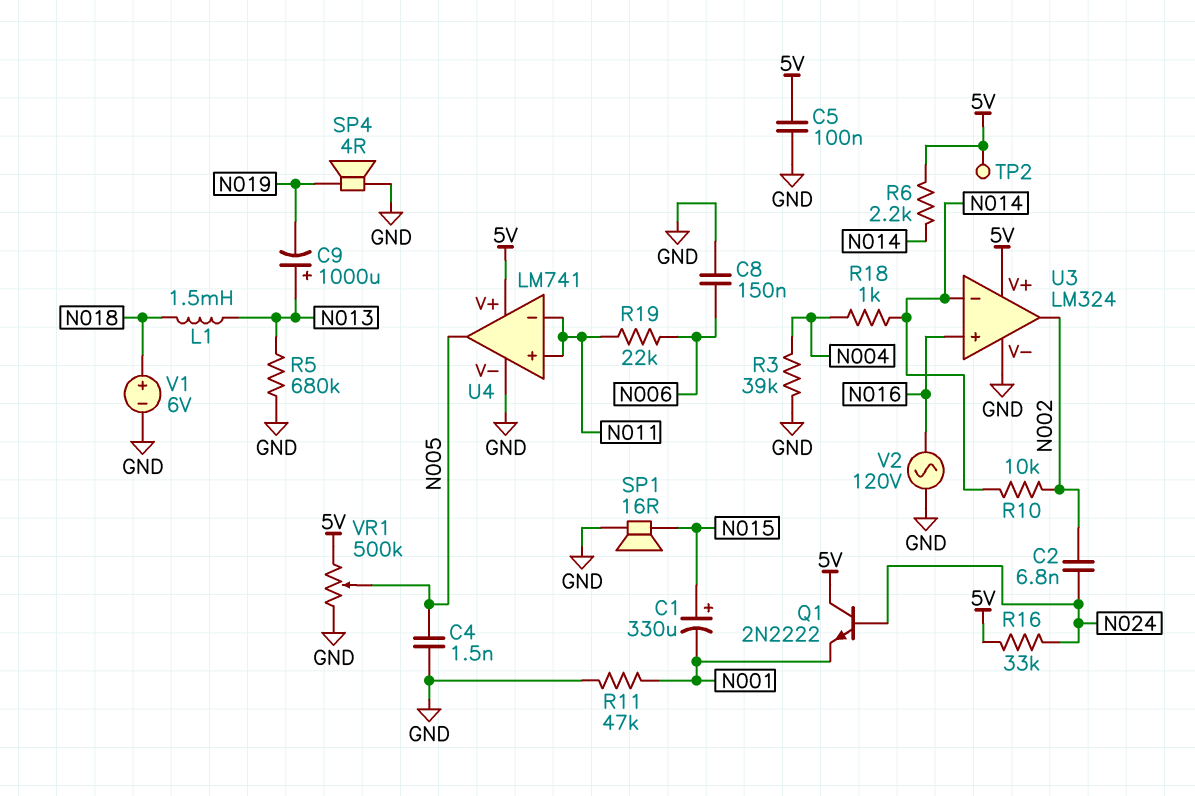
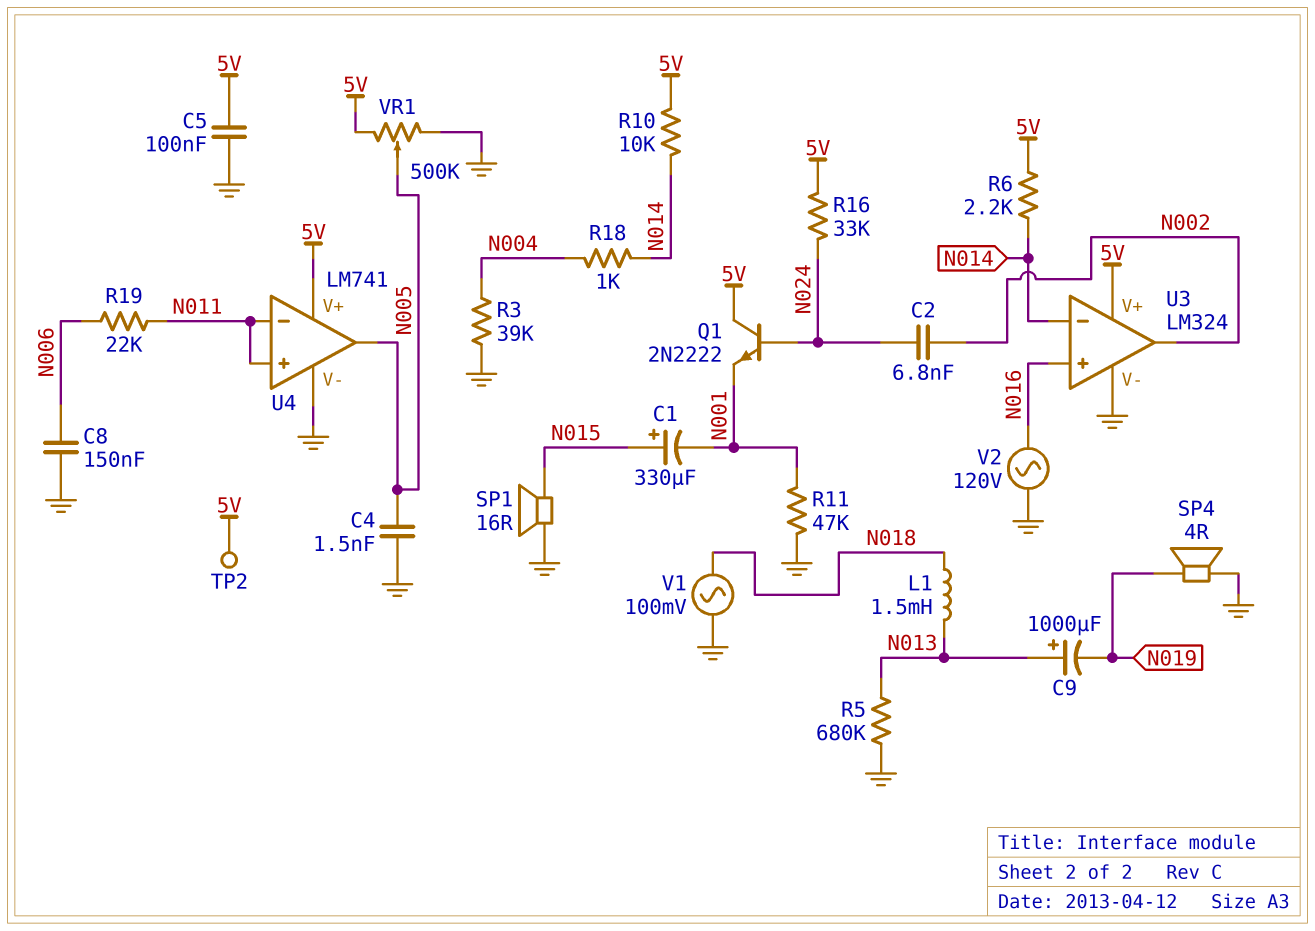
R10: 10k (N002, N014) -> 10k (5V, N014)
V1: 6V (plus N018, minus GND) -> AC 100mV (GND, N018)

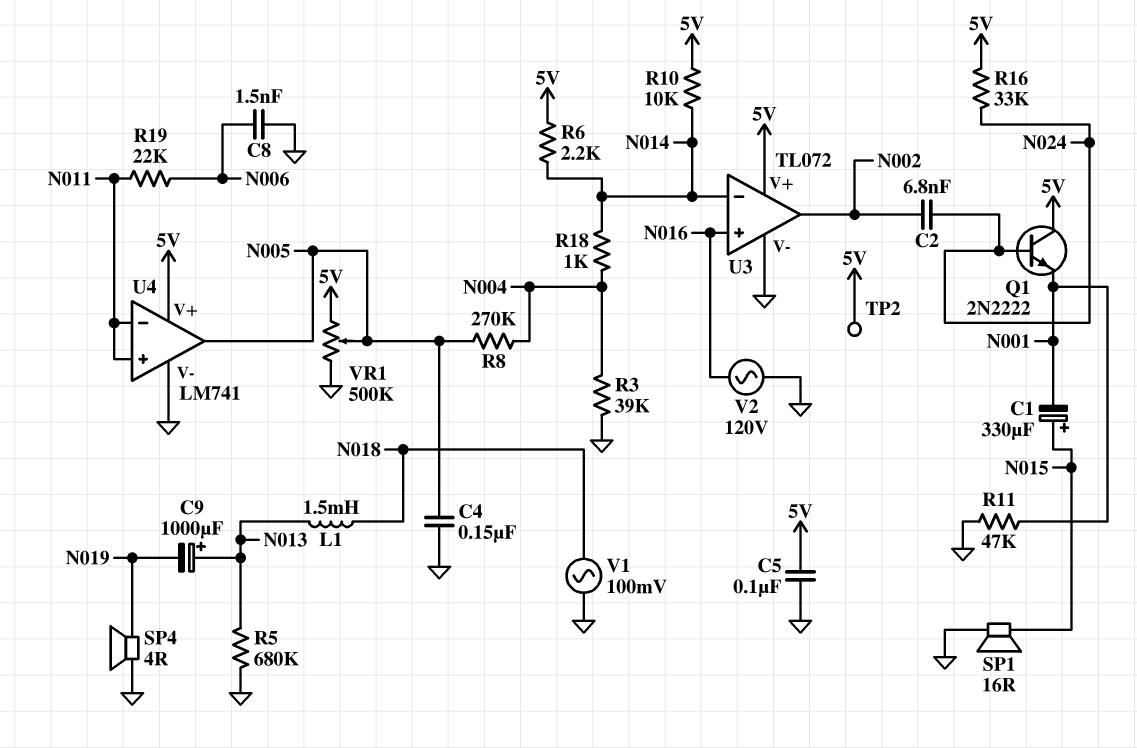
C4: 1.5nF (GND, N005) -> 150nF (GND, N005)
C8: 150nF (GND, N006) -> 1.5nF (GND, N006)
R8: none -> 270k (N004, N005)
U3: LM324 -> TL072

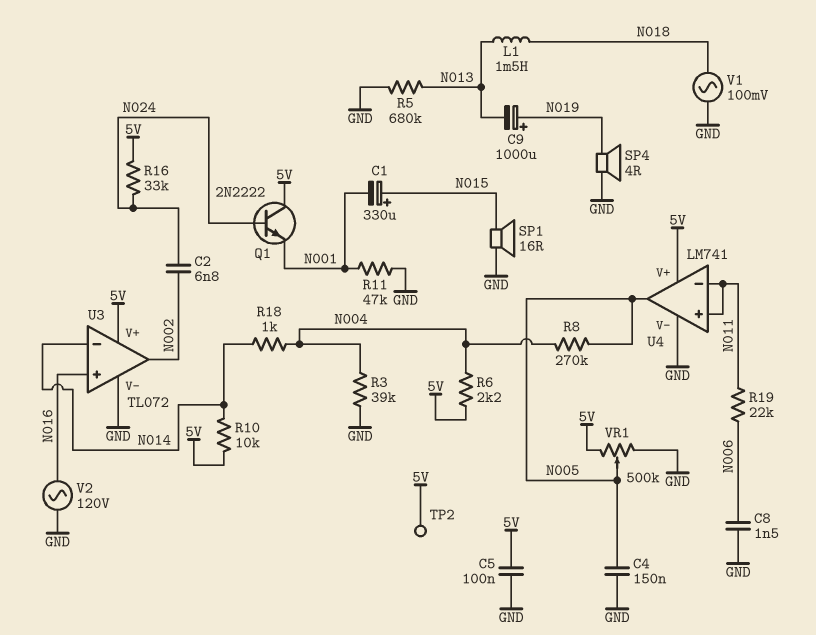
C9: 1000uF (plus N013, minus N019) -> 1000uF (plus N019, minus N013)
R6: 2.2k (5V, N014) -> 2.2k (5V, N004)

